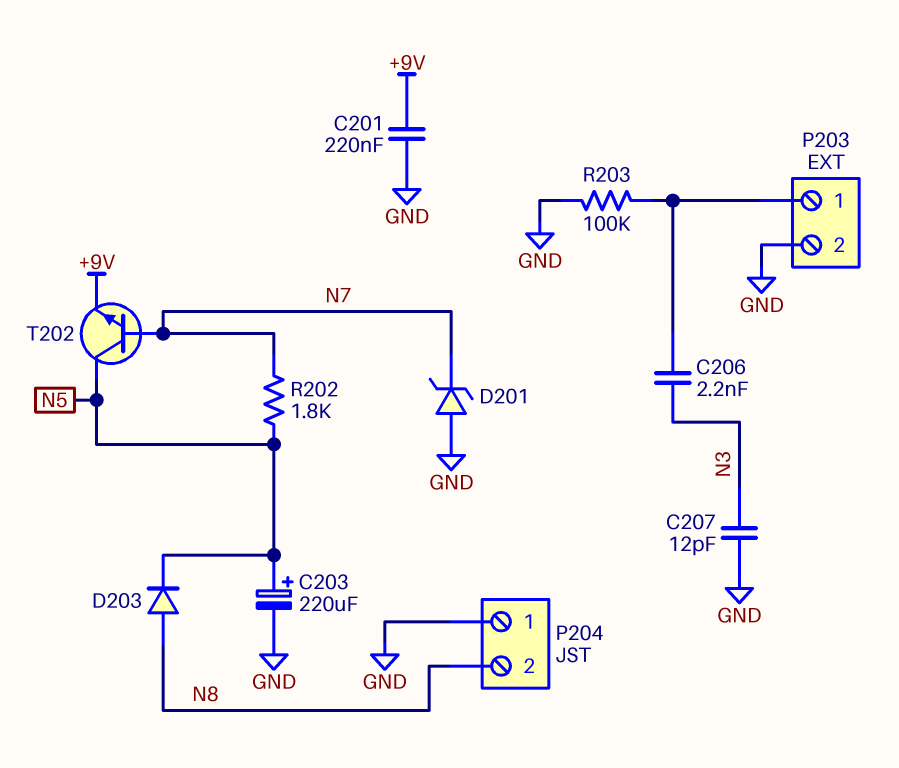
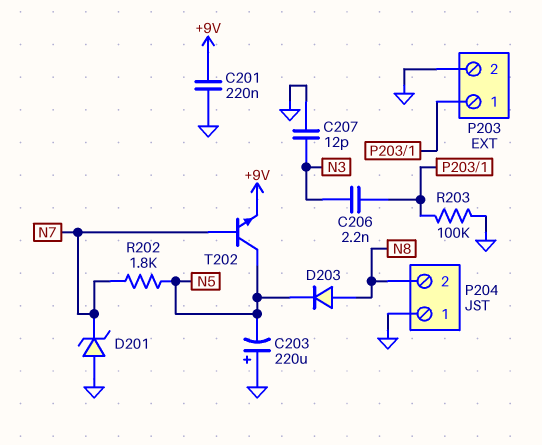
C203: 220uF (plus N5, minus GND) -> 220uF (plus GND, minus N5)

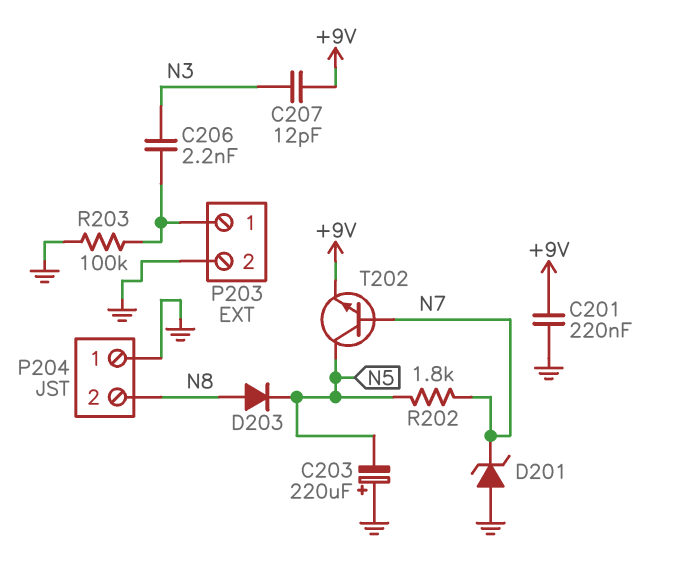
C207: 12pF (GND, N3) -> 12pF (+9V, N3)

